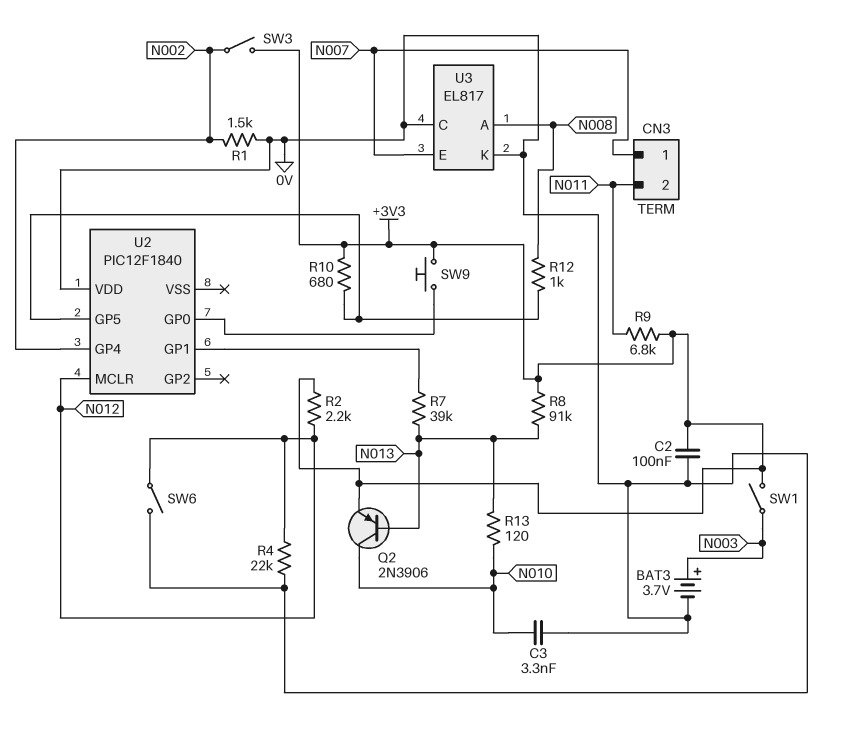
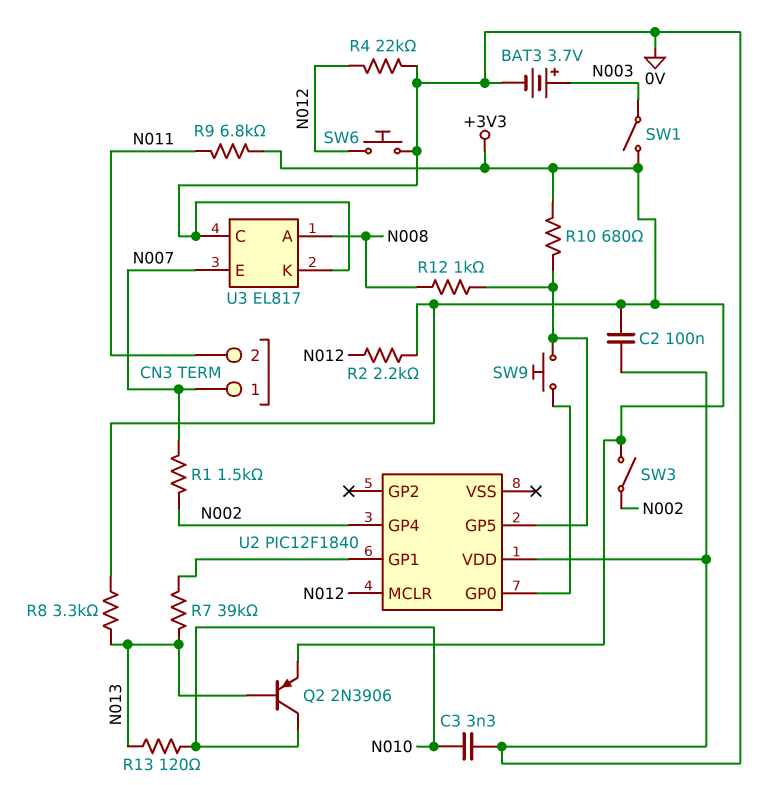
R1: 1.5k (0V, N002) -> 1.5k (N002, N007)
R8: 91k (+3V3, N013) -> 3.3k (+3V3, N013)
SW6: switch (0V, N012) -> button (0V, N012)
SW9: button (+3V3, U2/GP0) -> button (U2/GP0, U2/GP5)

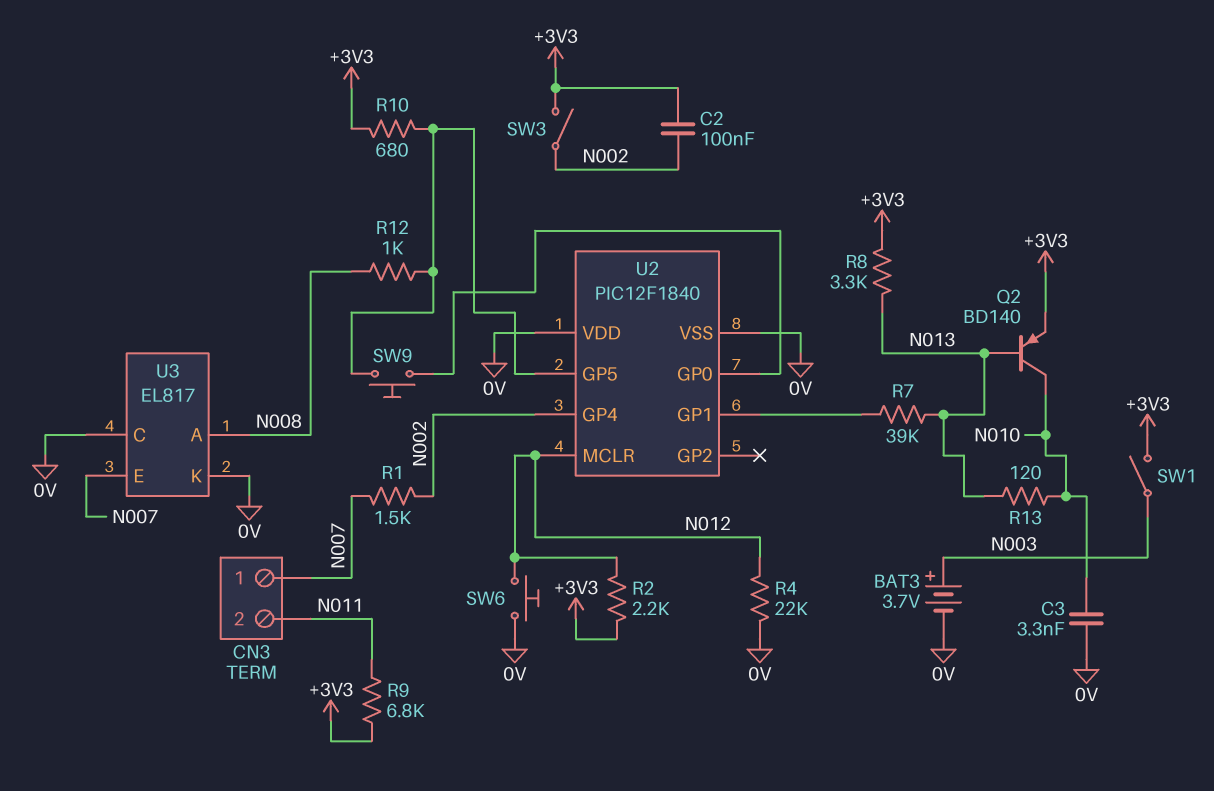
C2: 100nF (+3V3, 0V) -> 100nF (+3V3, N002)
Q2: PNP 2N3906 (B N013, C N010, E +3V3) -> PNP BD140 (B N013, C N010, E +3V3)
U2 pin VSS: none -> 0V

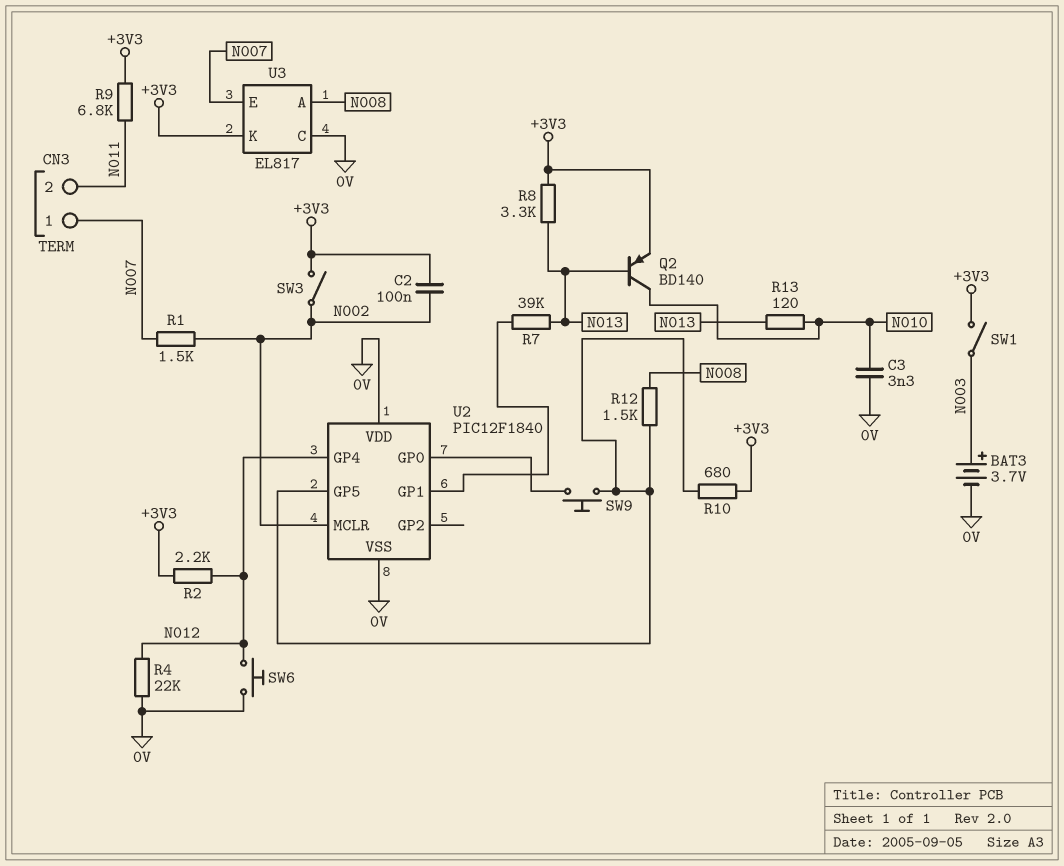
R12: 1k (N008, U2/GP5) -> 1.5k (N008, U2/GP5)
U2 pin GP4: N002 -> N012
U2 pin MCLR: N012 -> N002
U3 pin K: 0V -> +3V3

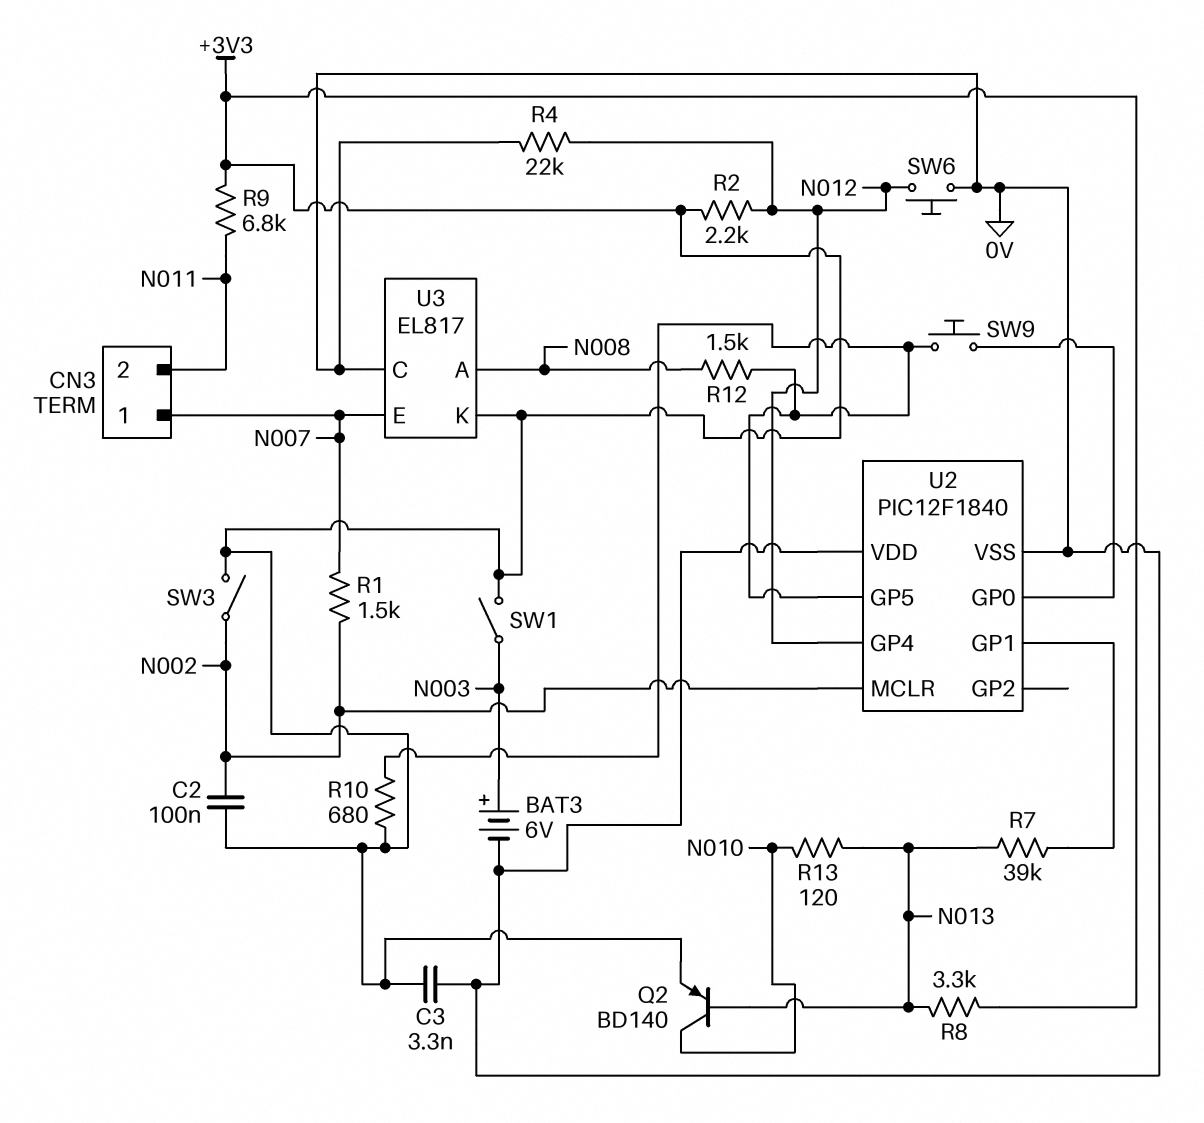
BAT3: 3.7V (plus N003, minus 0V) -> 6V (plus N003, minus 0V)
C3: 3.3nF (0V, N010) -> 3.3nF (+3V3, 0V)

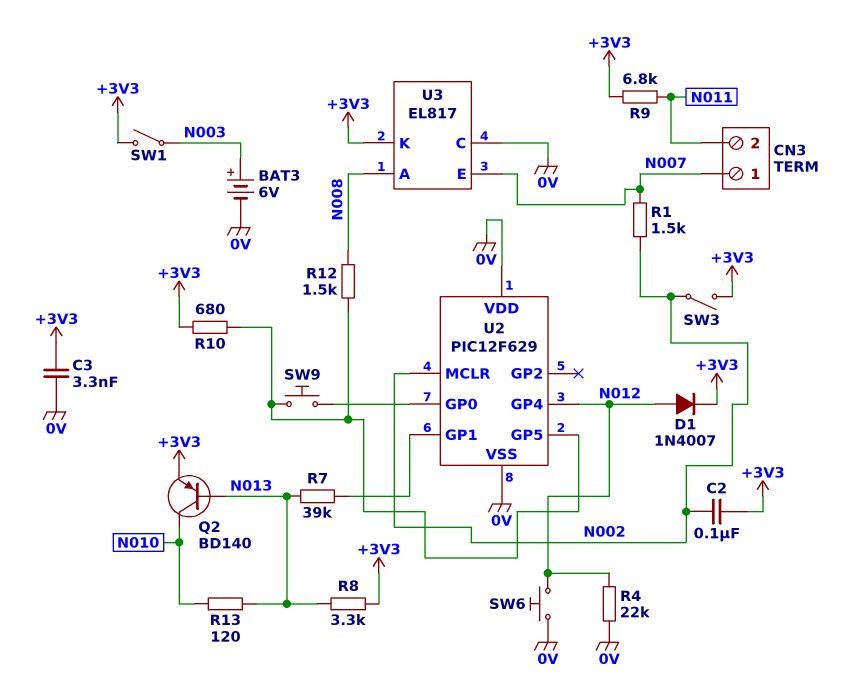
D1: none -> diode 1N4007 (A N012, K +3V3)
R2: 2.2k (+3V3, N012) -> none
U2: PIC12F1840 -> PIC12F629

